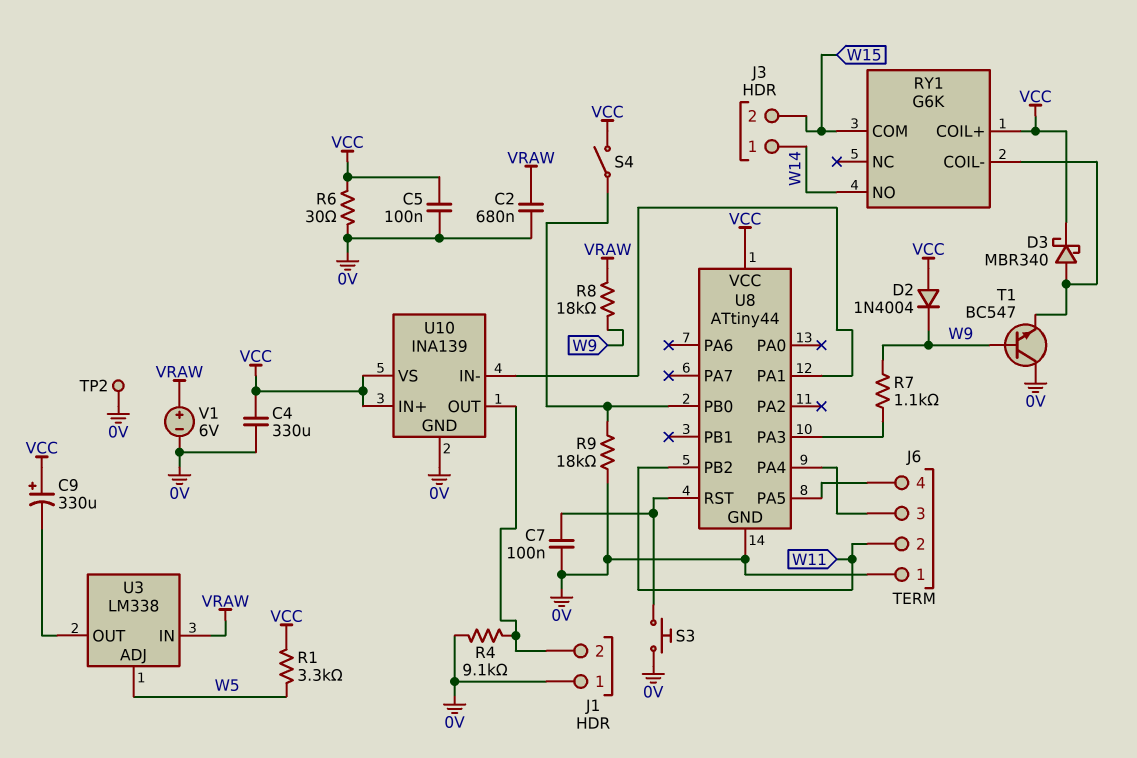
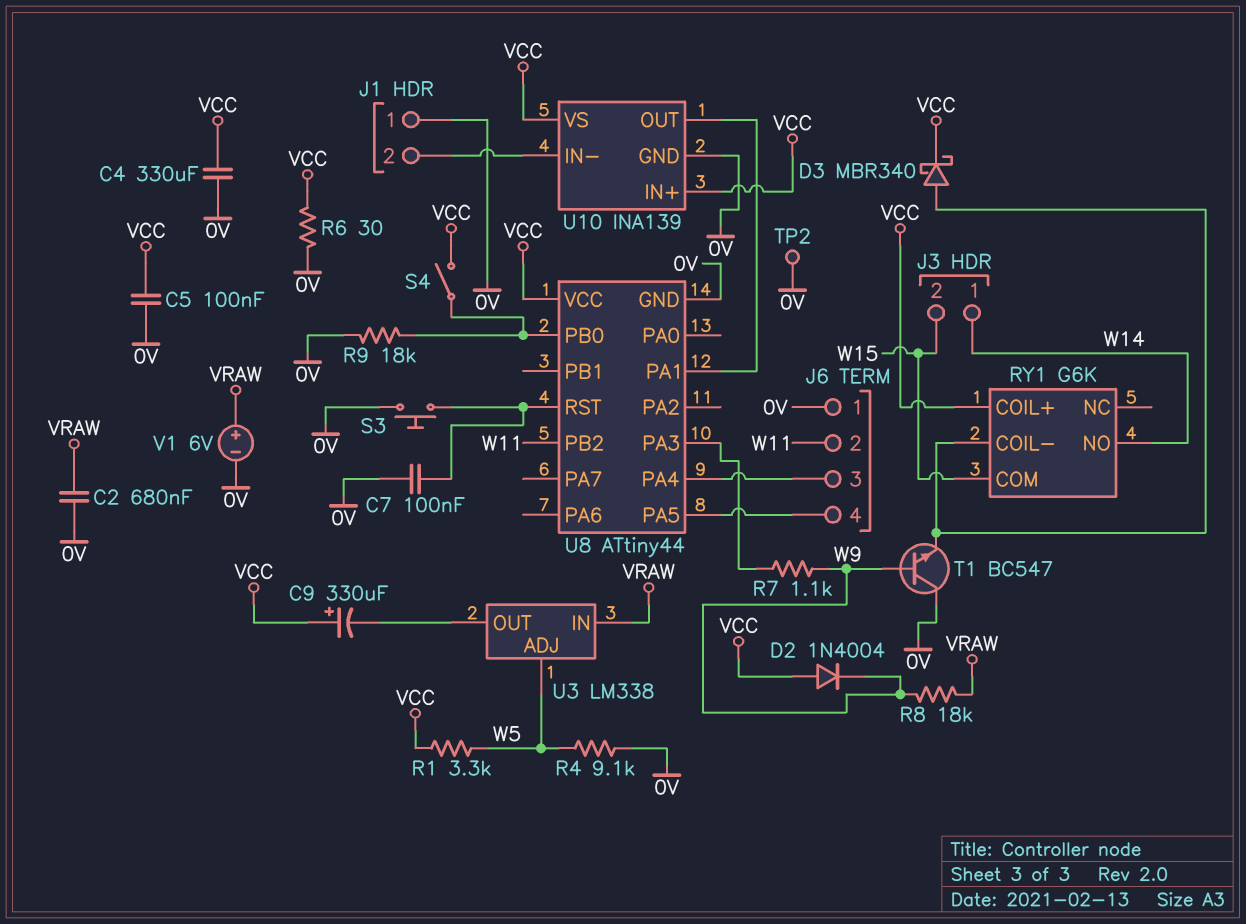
R4: 9.1k (0V, J1/2) -> 9.1k (0V, W5)
U10 pin IN-: U8/PA1 -> J1/2
U10 pin OUT: J1/2 -> U8/PA1

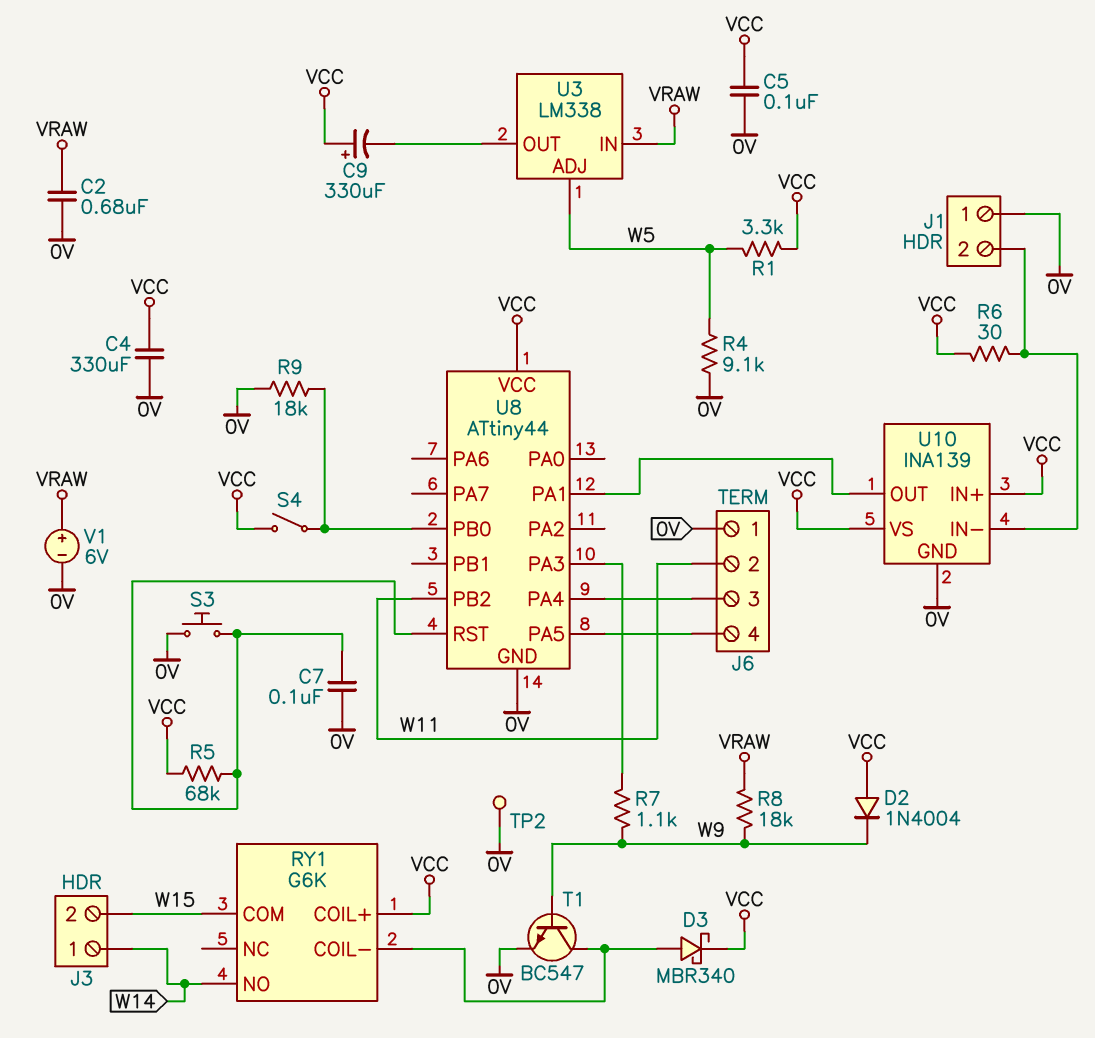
R5: none -> 68k (U8/RST, VCC)
R6: 30 (0V, VCC) -> 30 (J1/2, VCC)
T1: NPN BC547 (B W9, C 0V, E RY1/COIL-) -> NPN BC547 (B W9, C RY1/COIL-, E 0V)

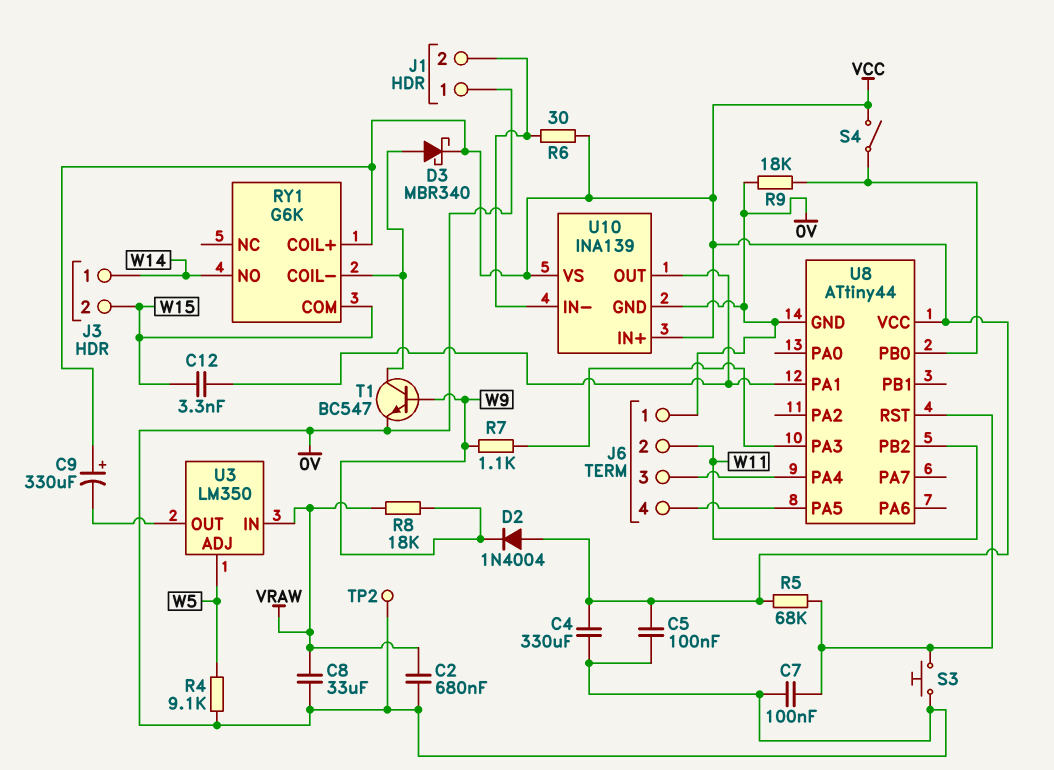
C8: none -> 33uF (0V, VRAW)
C12: none -> 3.3nF (U8/PA1, W15)
R1: 3.3k (VCC, W5) -> none
U3: LM338 -> LM350
V1: 6V (plus VRAW, minus 0V) -> none

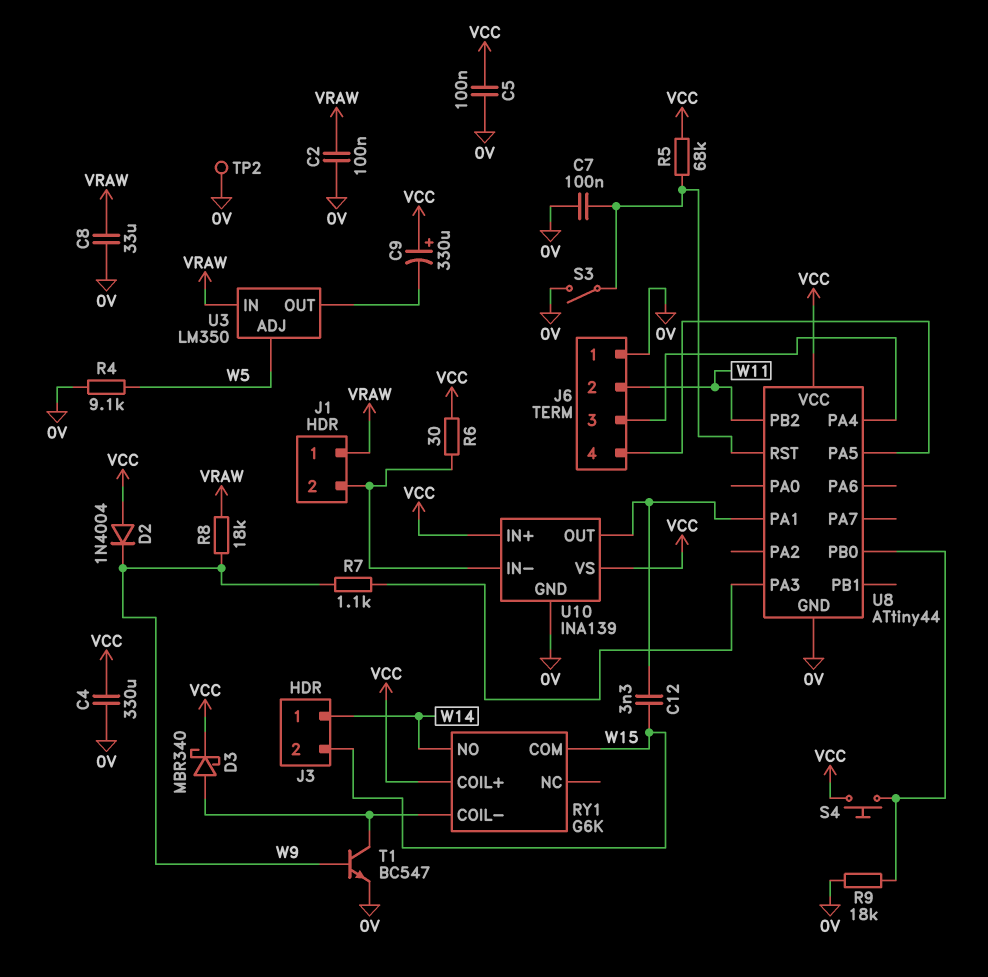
C2: 680nF (0V, VRAW) -> 100nF (0V, VRAW)
J1 pin 1: 0V -> VRAW
S3: button (0V, U8/RST) -> switch (0V, U8/RST)
S4: switch (U8/PB0, VCC) -> button (U8/PB0, VCC)

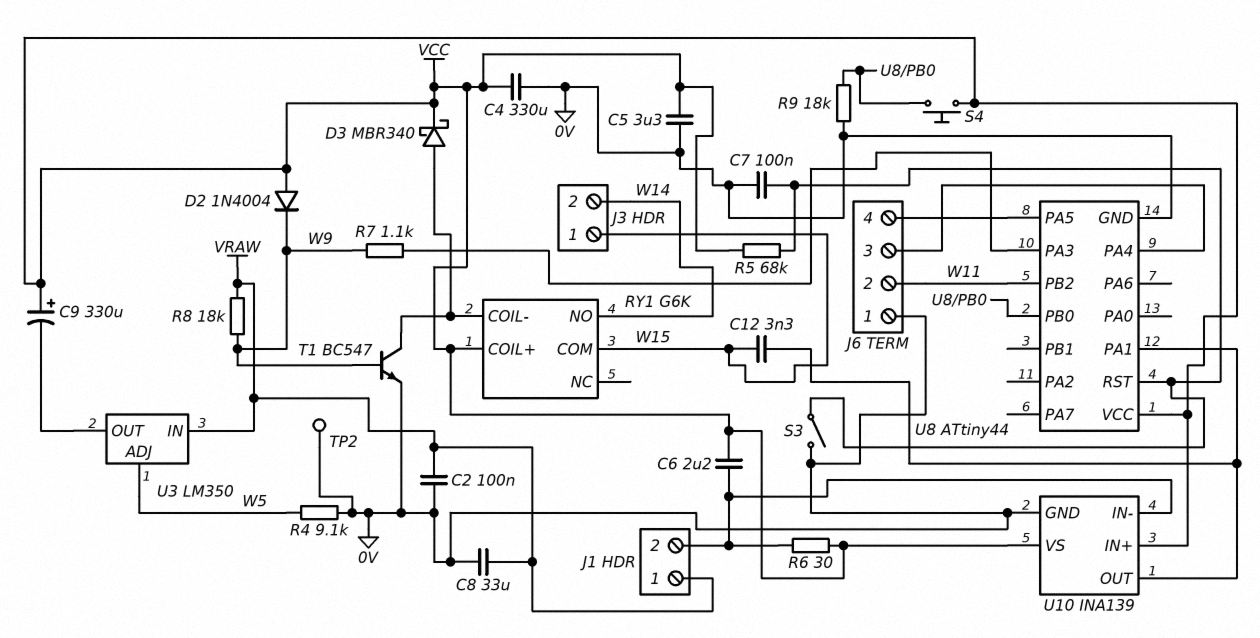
C5: 100nF (0V, VCC) -> 3.3uF (0V, VCC)
C6: none -> 2.2uF (J1/2, VCC)
J3 pin 1: W14 -> W15
J3 pin 2: W15 -> W14

